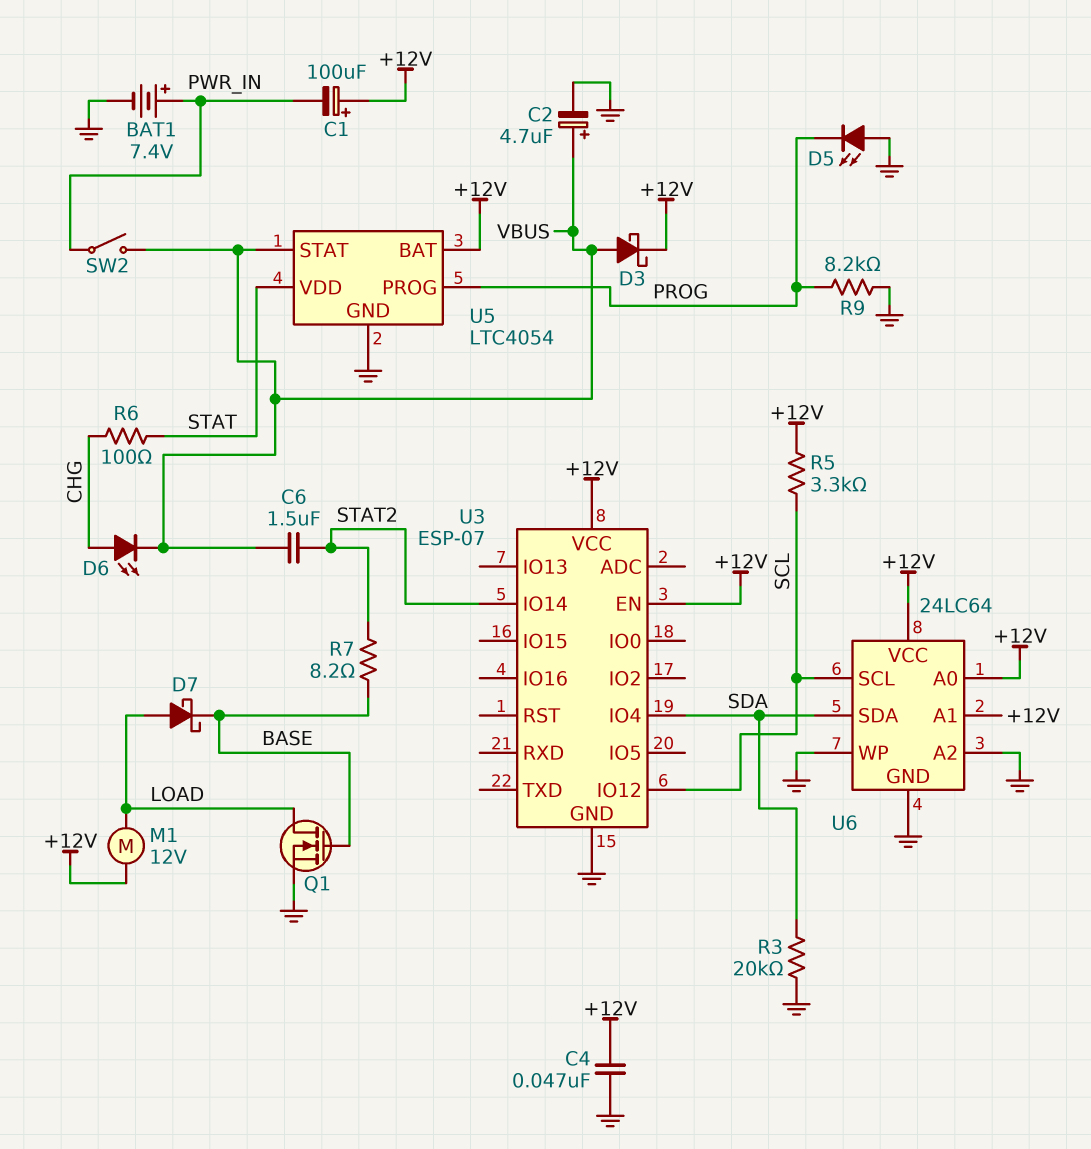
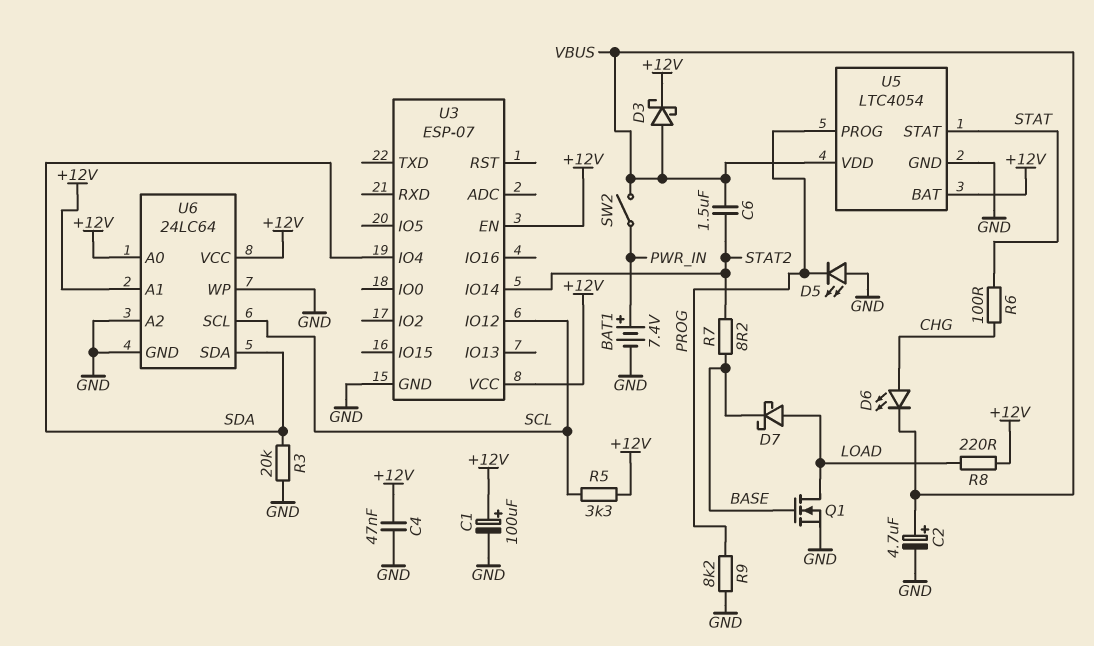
C1: 100uF (plus +12V, minus PWR_IN) -> 100uF (plus +12V, minus GND)
M1: motor 12V (+12V, LOAD) -> none
R8: none -> 220 (+12V, LOAD)
U5 pin STAT: VBUS -> STAT
U5 pin VDD: STAT -> VBUS

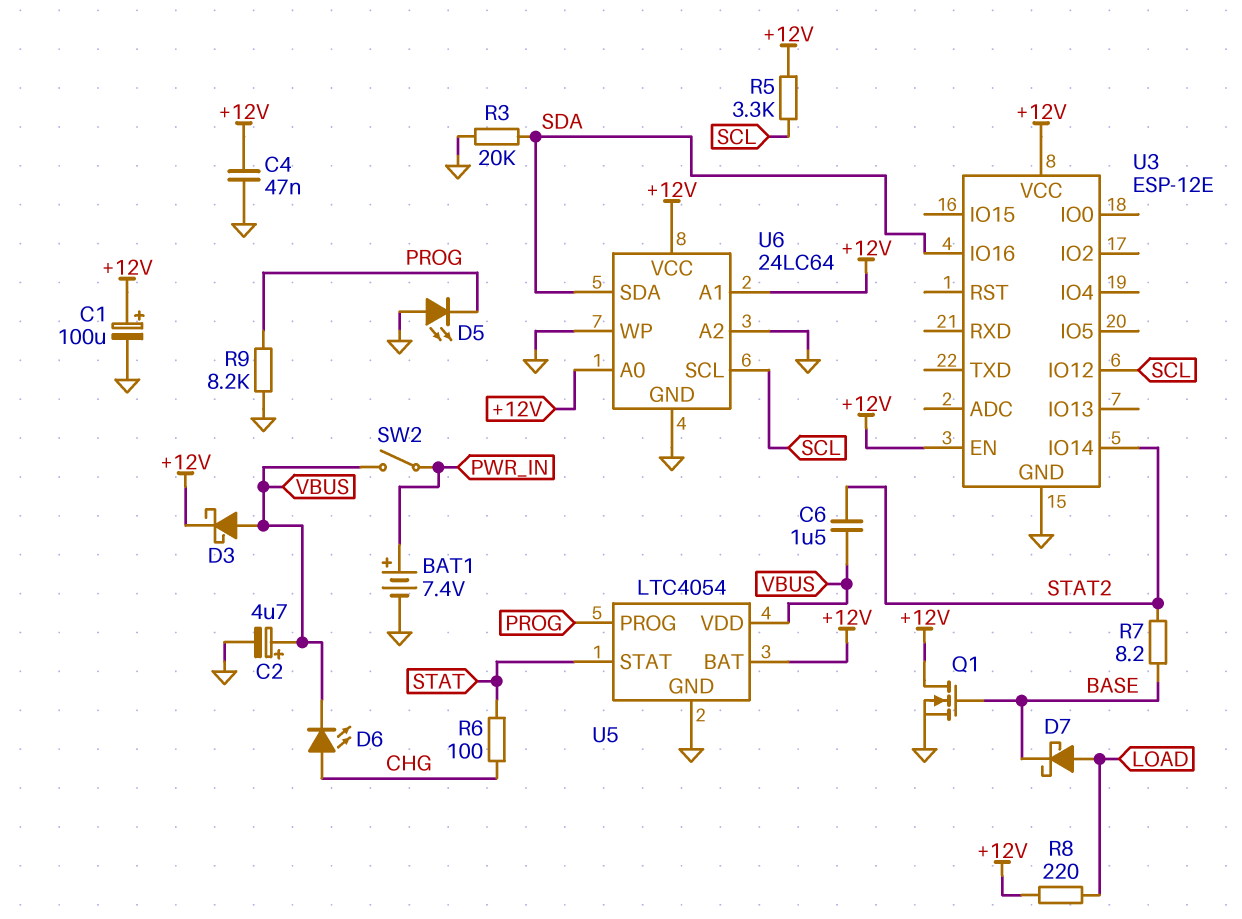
Q1: NMOS (G BASE, D LOAD, S GND) -> NMOS (G BASE, D +12V, S GND)
U3: ESP-07 -> ESP-12E
U3 pin IO4: SDA -> none
U3 pin IO16: none -> SDA

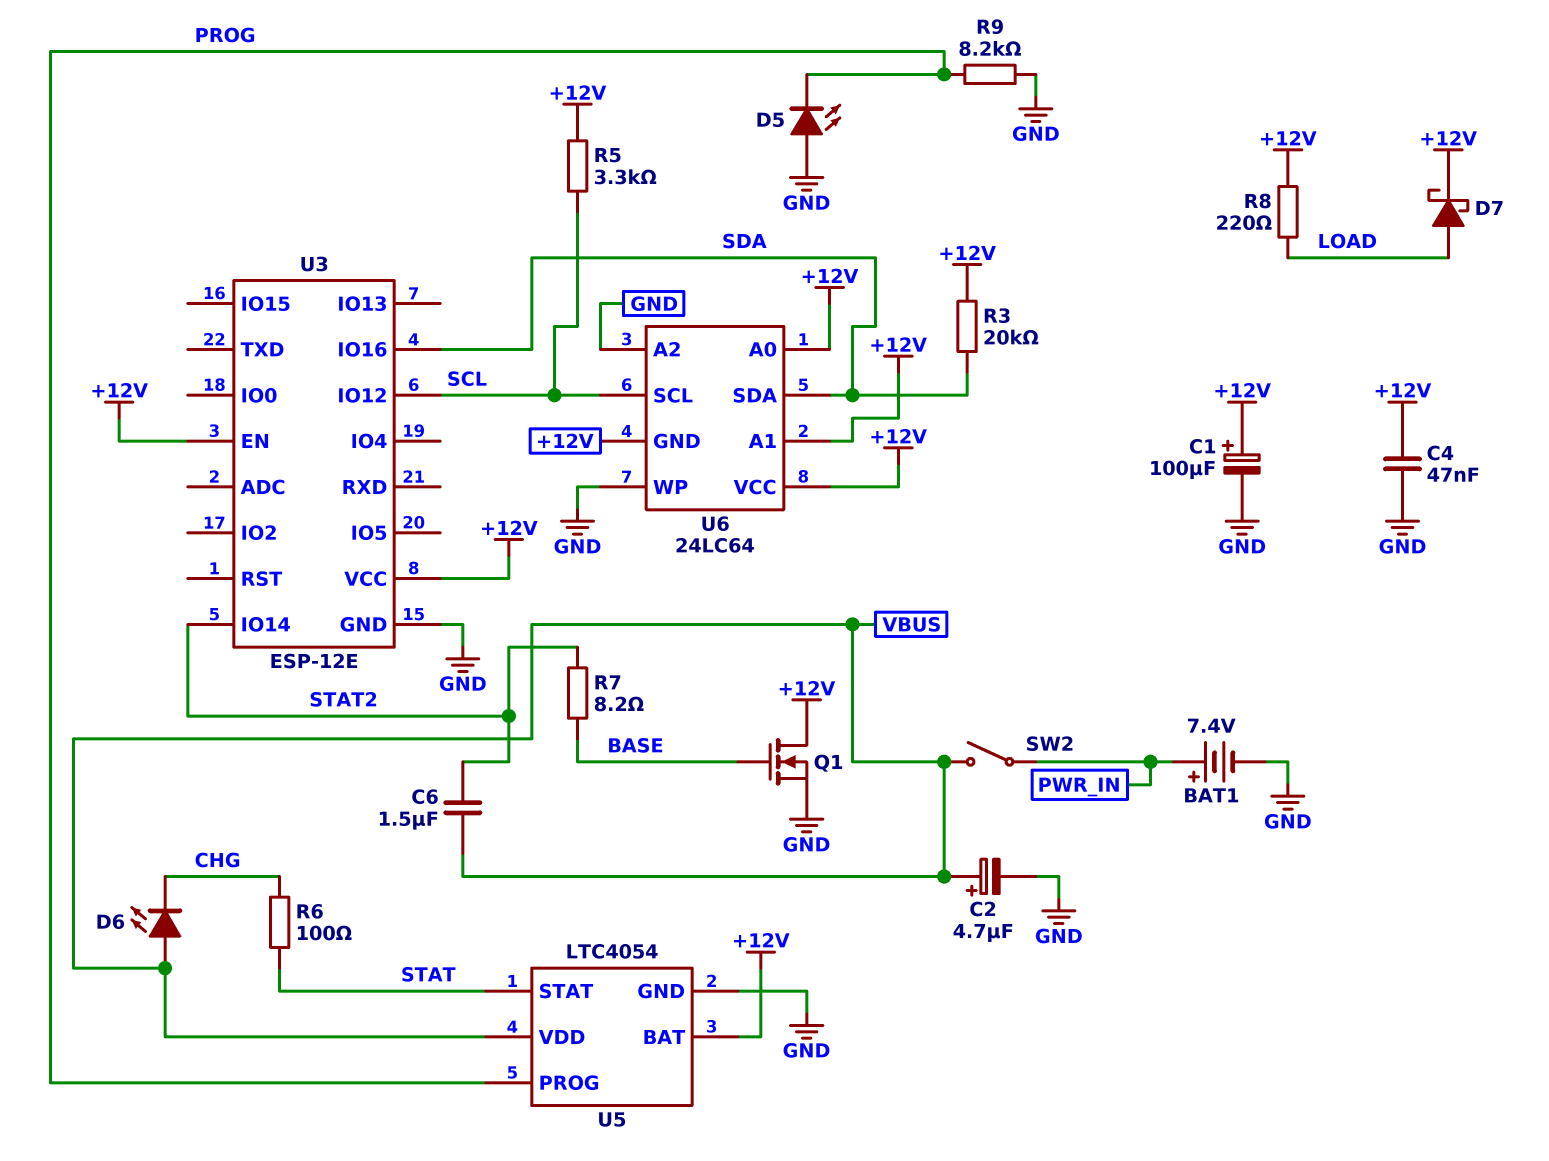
D3: schottky (A VBUS, K +12V) -> none
D6: LED (A CHG, K VBUS) -> LED (A VBUS, K CHG)
D7: schottky (A LOAD, K BASE) -> schottky (A LOAD, K +12V)
R3: 20k (GND, SDA) -> 20k (+12V, SDA)
U6 pin GND: GND -> +12V

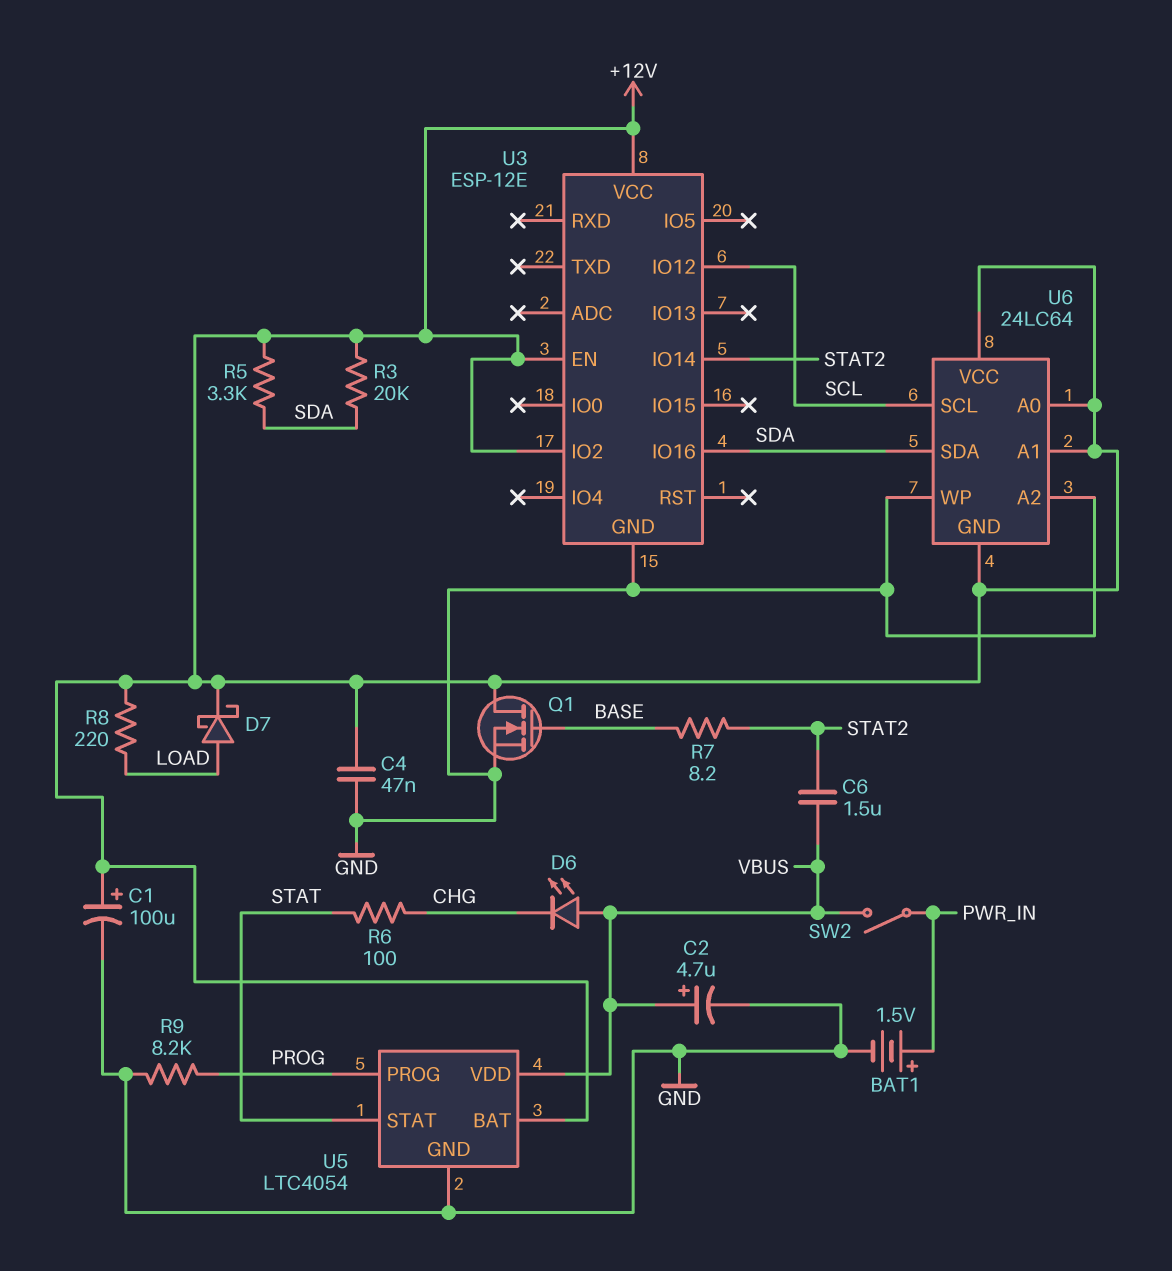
BAT1: 7.4V (plus PWR_IN, minus GND) -> 1.5V (plus PWR_IN, minus GND)
D5: LED (A GND, K PROG) -> none
R5: 3.3k (+12V, SCL) -> 3.3k (+12V, SDA)
U3 pin IO2: none -> +12V

